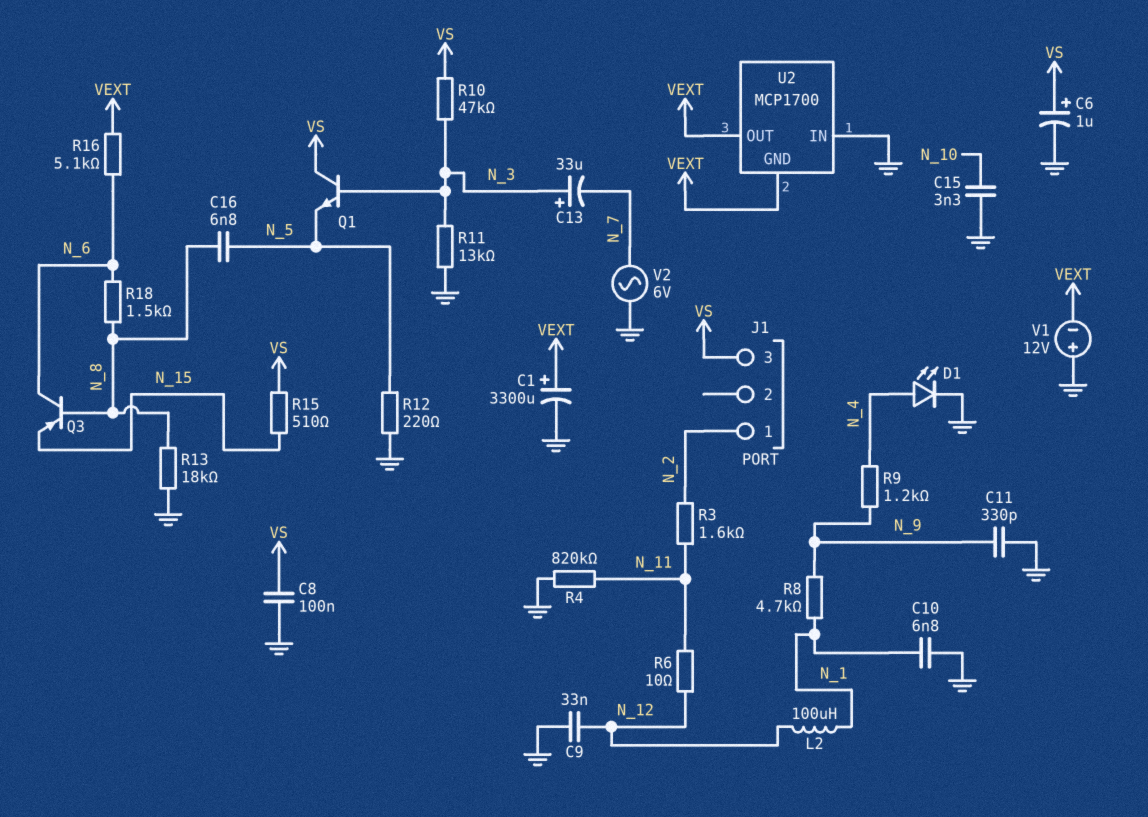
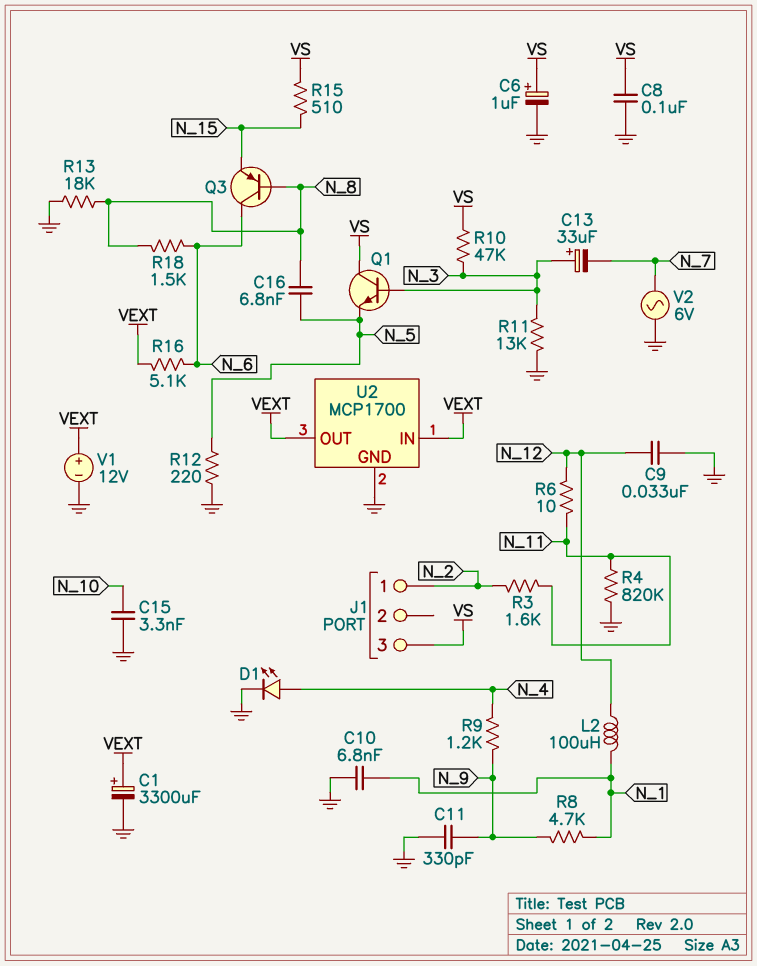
U2 pin GND: VEXT -> GND
U2 pin IN: GND -> VEXT
V1: 12V (plus GND, minus VEXT) -> 12V (plus VEXT, minus GND)

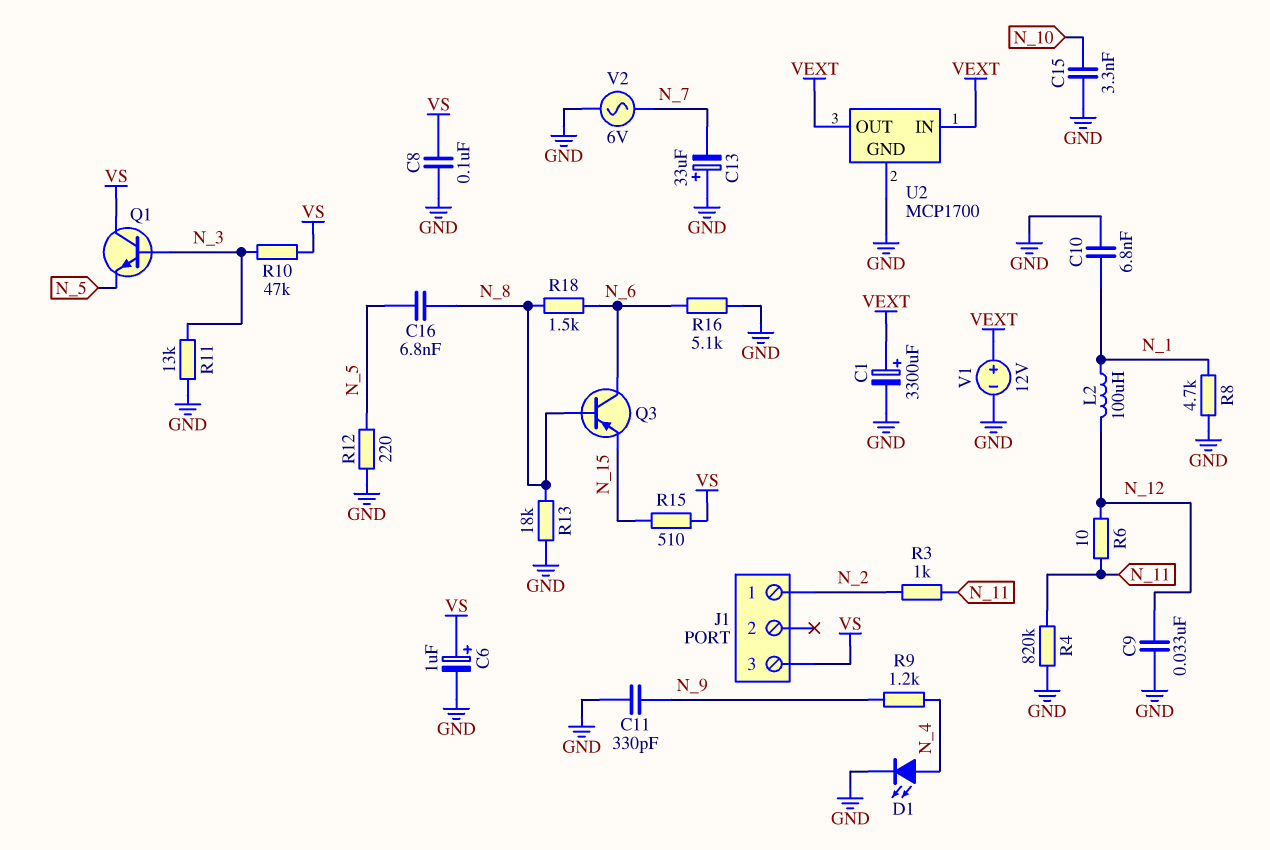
C13: 33uF (plus N_3, minus N_7) -> 33uF (plus GND, minus N_7)
R3: 1.6k (N_2, N_11) -> 1k (N_2, N_11)
R8: 4.7k (N_1, N_9) -> 4.7k (GND, N_1)
R16: 5.1k (N_6, VEXT) -> 5.1k (GND, N_6)

